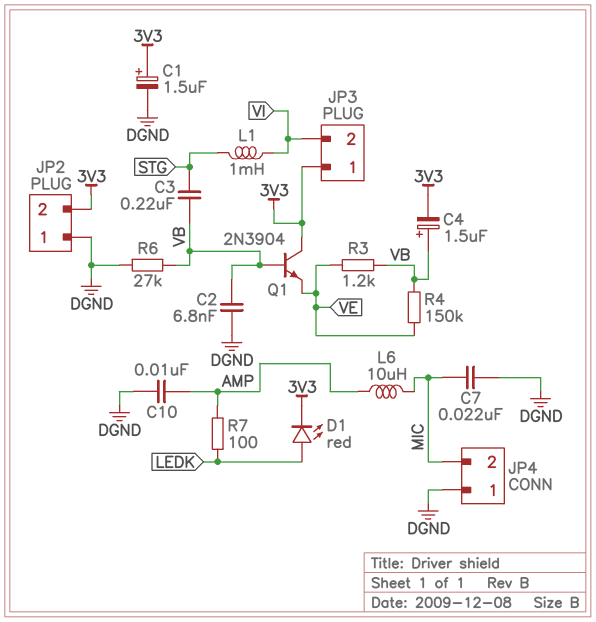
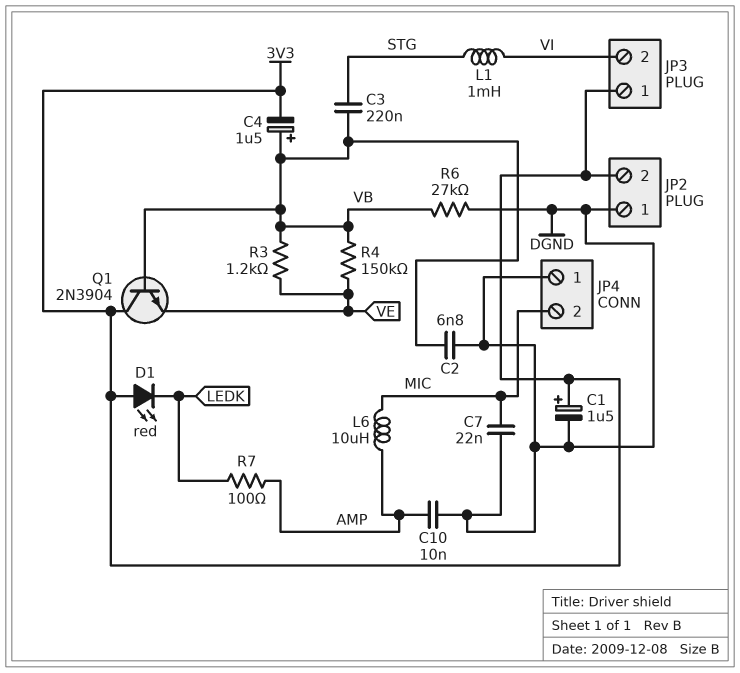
D1: LED red (A LEDK, K 3V3) -> LED red (A 3V3, K LEDK)

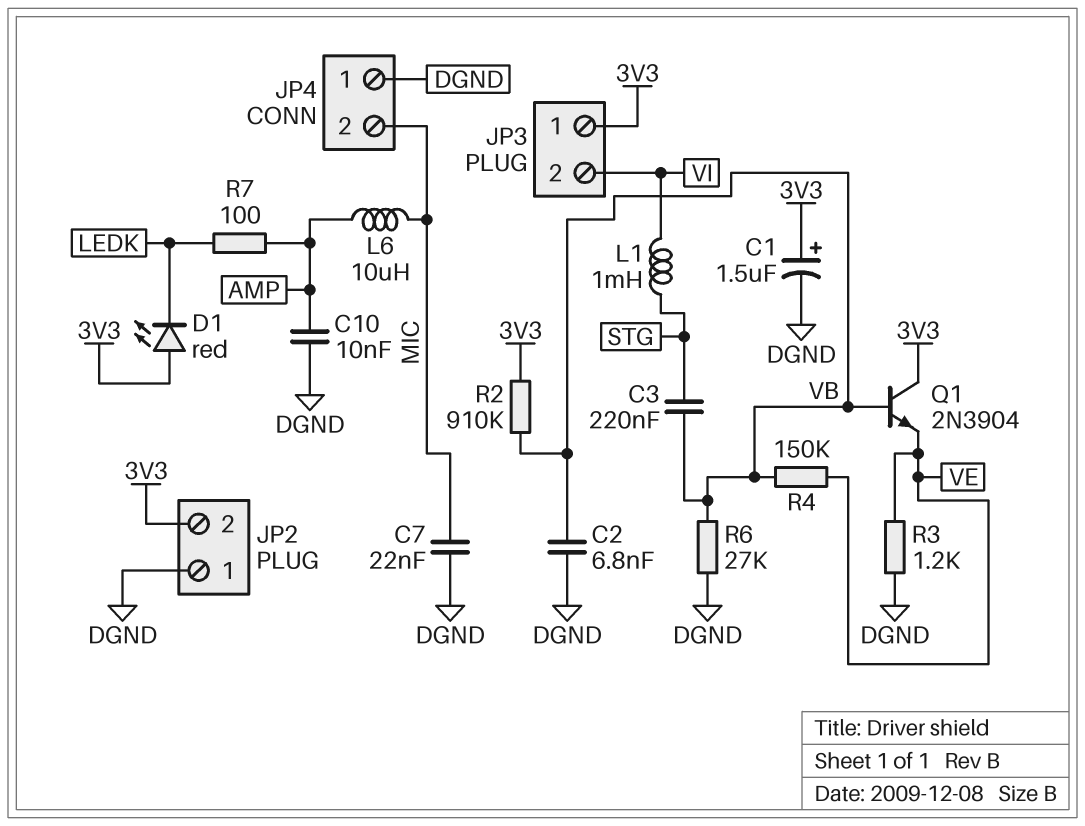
C4: 1.5uF (plus VB, minus 3V3) -> none
R2: none -> 910k (3V3, VB)
R3: 1.2k (VB, VE) -> 1.2k (DGND, VE)

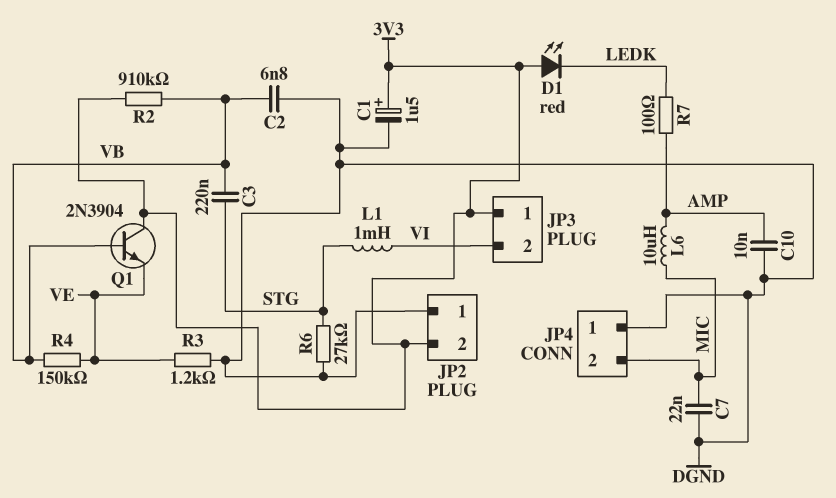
R6: 27k (DGND, VB) -> 27k (DGND, STG)

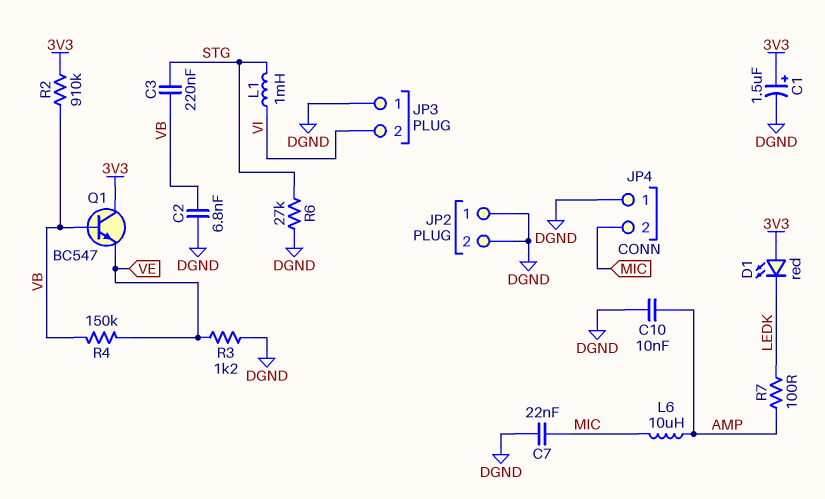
JP2 pin 2: 3V3 -> DGND
JP3 pin 1: 3V3 -> DGND
Q1: NPN 2N3904 (B VB, C 3V3, E VE) -> NPN BC547 (B VB, C 3V3, E VE)

